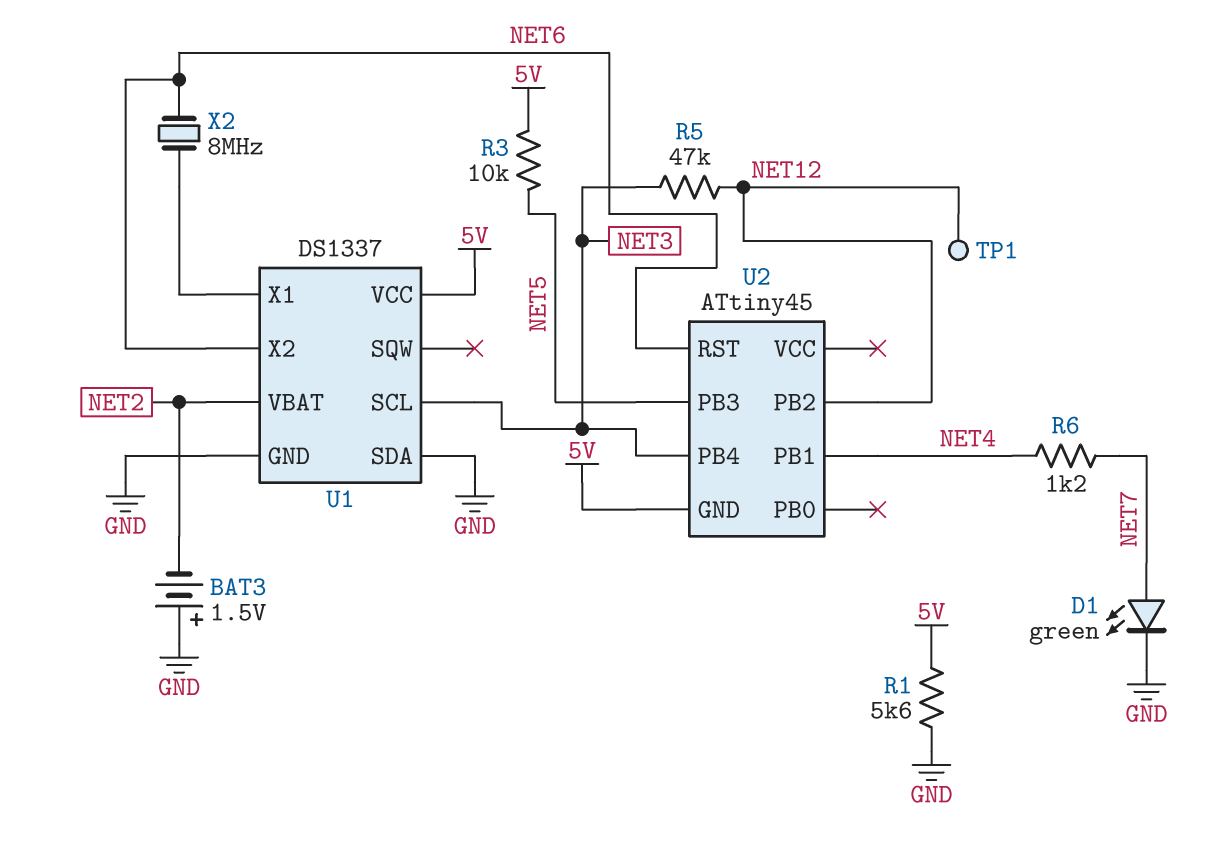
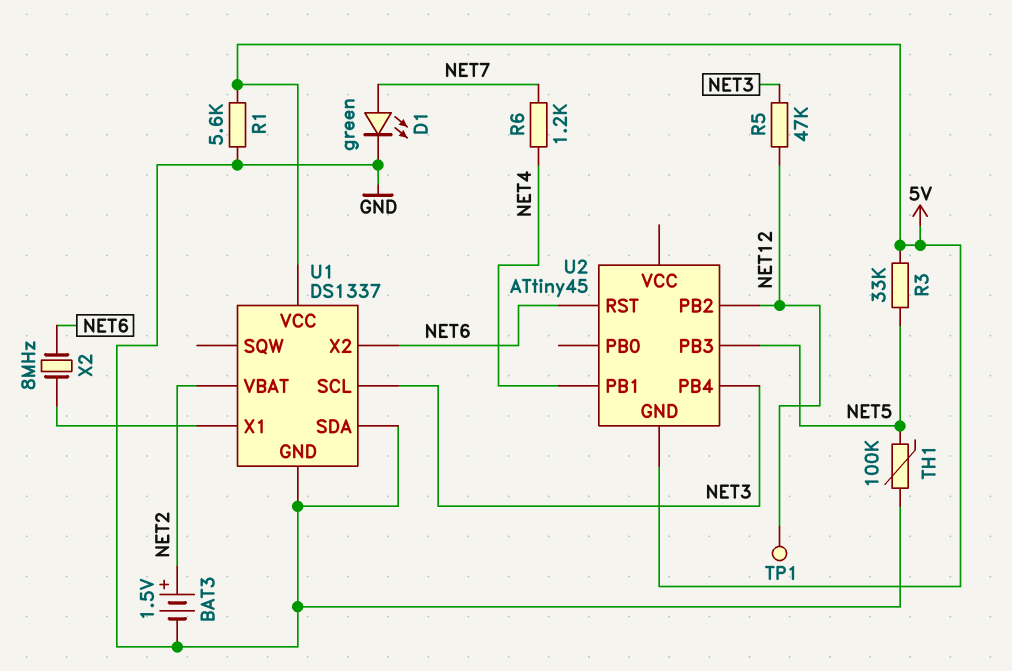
BAT3: 1.5V (plus GND, minus NET2) -> 1.5V (plus NET2, minus GND)
R3: 10k (5V, NET5) -> 33k (5V, NET5)
TH1: none -> 100k (GND, NET5)

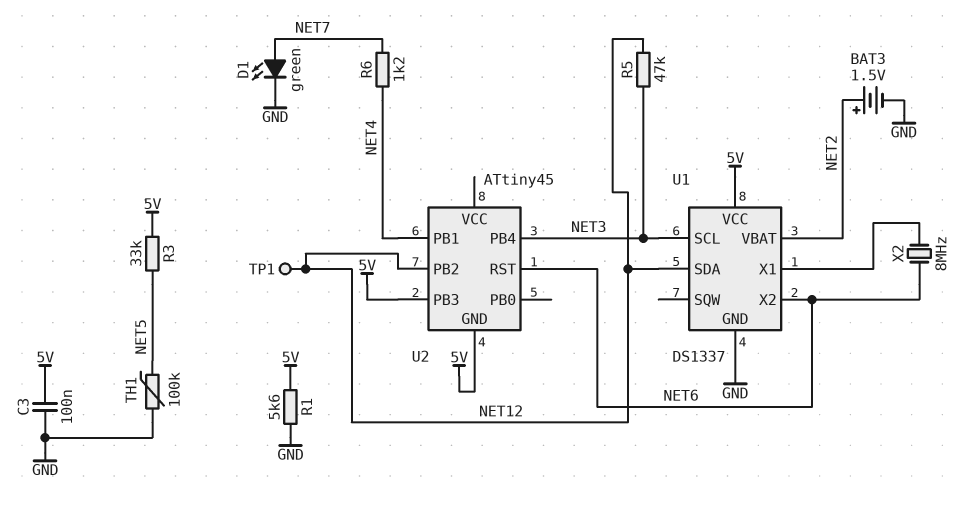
C3: none -> 100nF (5V, GND)
U1 pin SDA: GND -> NET12
U2 pin PB3: NET5 -> 5V

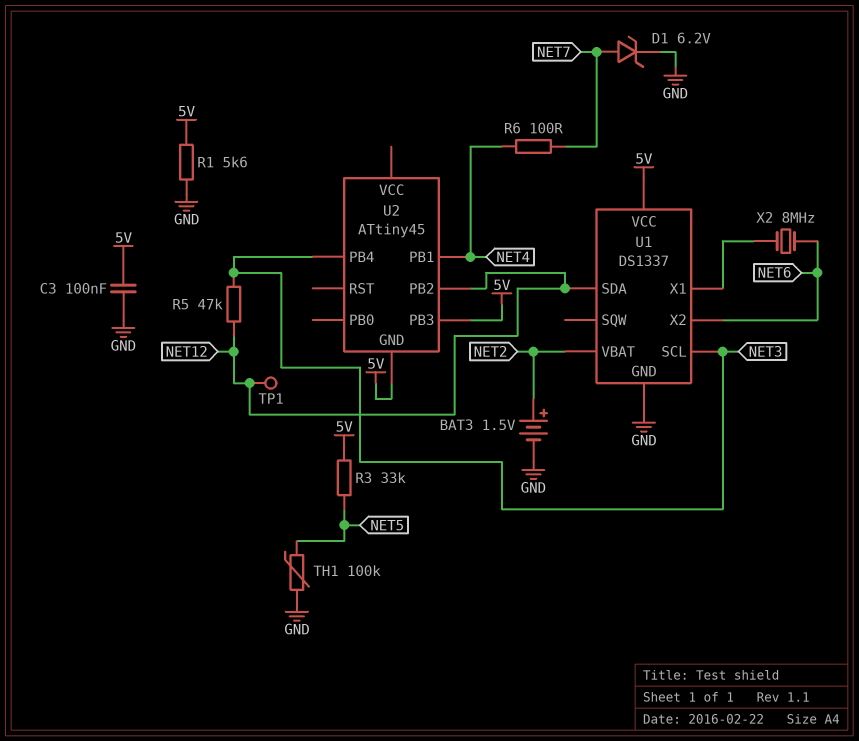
D1: LED green (A NET7, K GND) -> zener 6.2V (A NET7, K GND)
R6: 1.2k (NET4, NET7) -> 100 (NET4, NET7)
U2 pin RST: NET6 -> none

